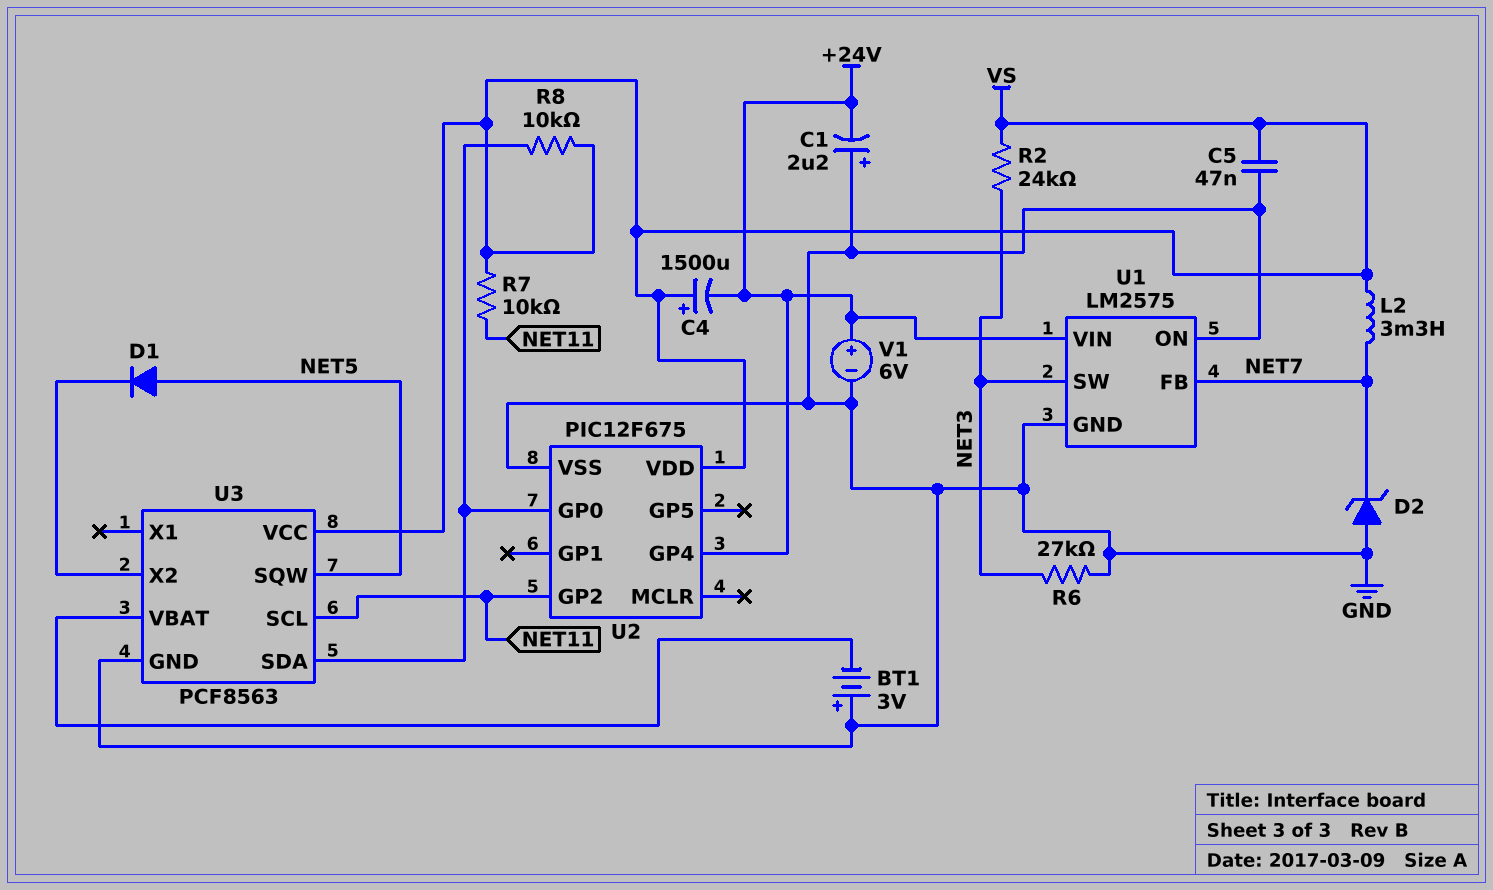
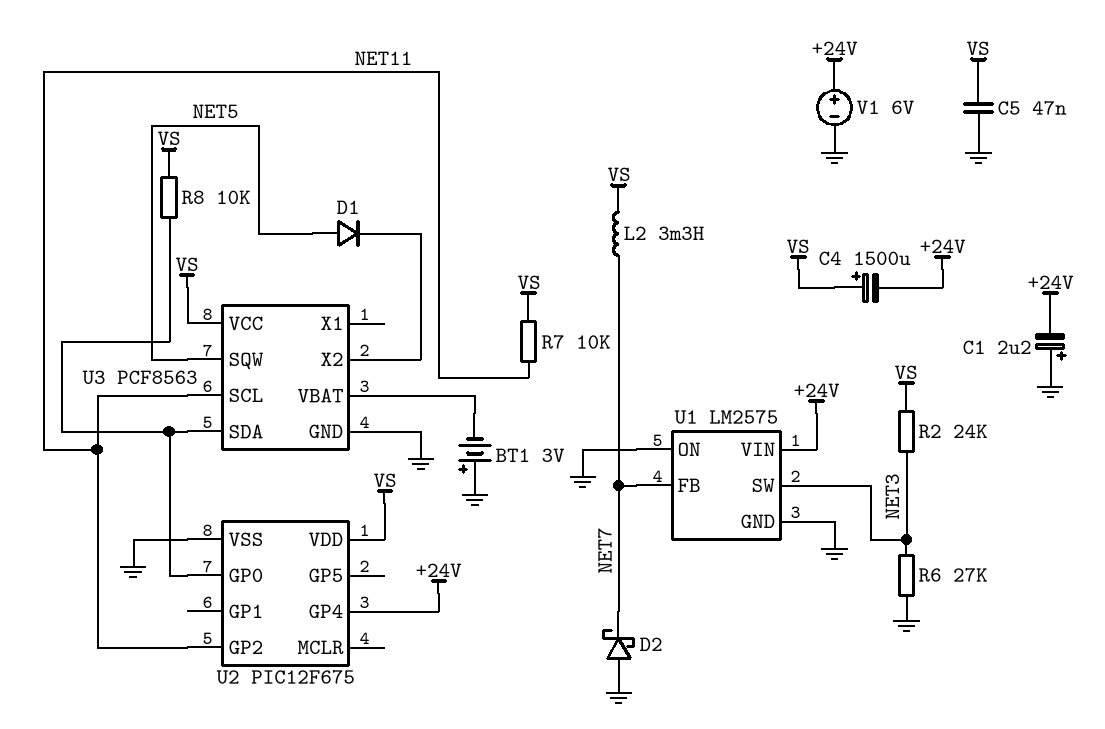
D2: zener (A GND, K NET7) -> schottky (A GND, K NET7)

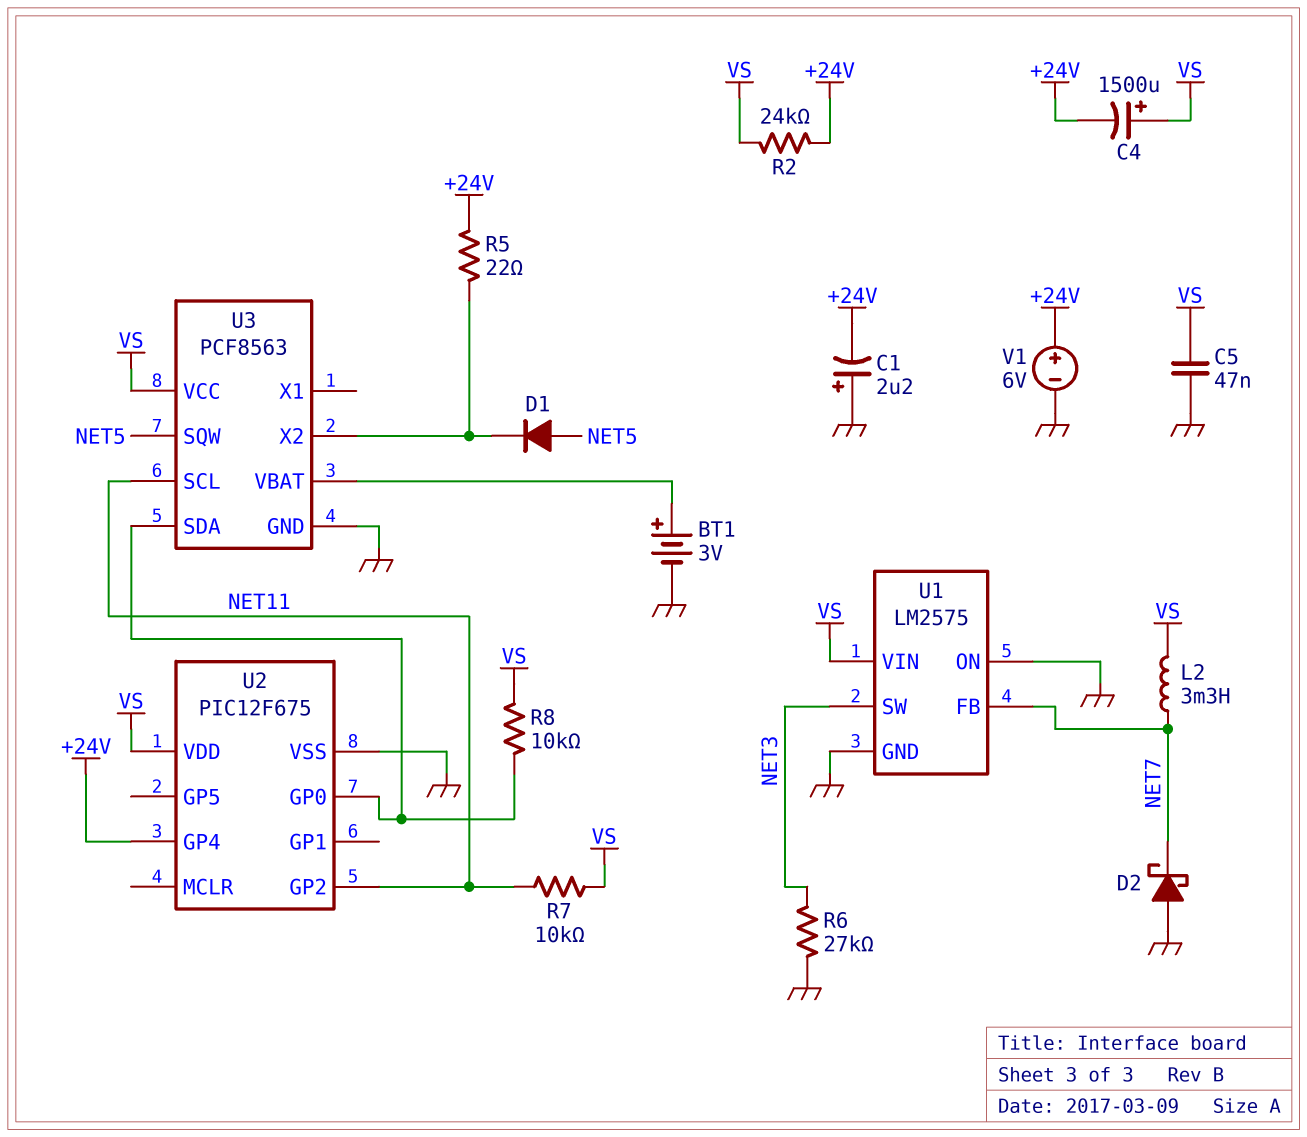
BT1: 3V (plus GND, minus U3/VBAT) -> 3V (plus U3/VBAT, minus GND)
R2: 24k (NET3, VS) -> 24k (+24V, VS)
R5: none -> 22 (+24V, U3/X2)
U1 pin VIN: +24V -> VS

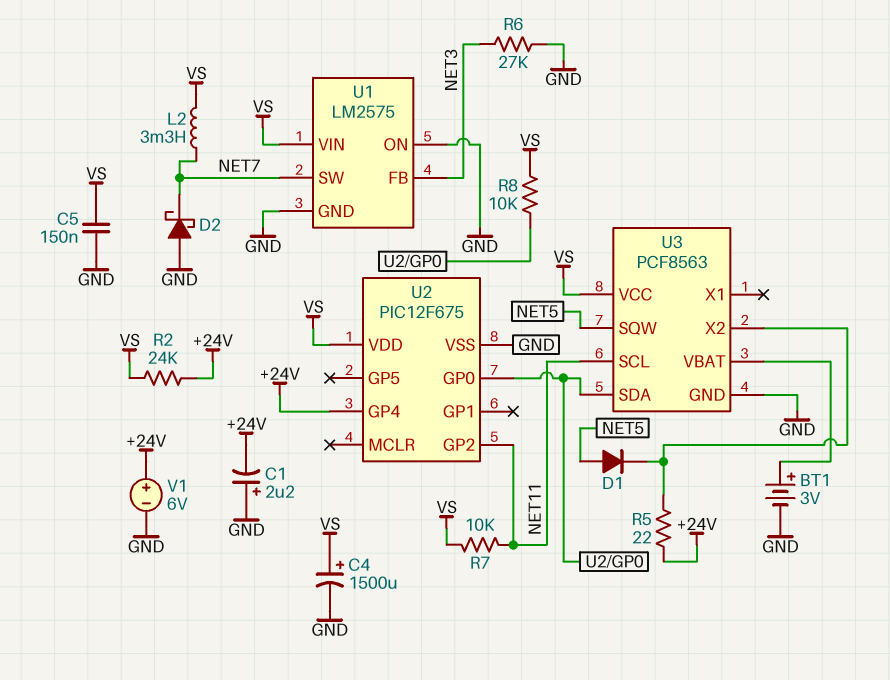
C4: 1500uF (plus VS, minus +24V) -> 1500uF (plus VS, minus GND)
C5: 47nF (GND, VS) -> 150nF (GND, VS)
U1 pin FB: NET7 -> NET3
U1 pin SW: NET3 -> NET7

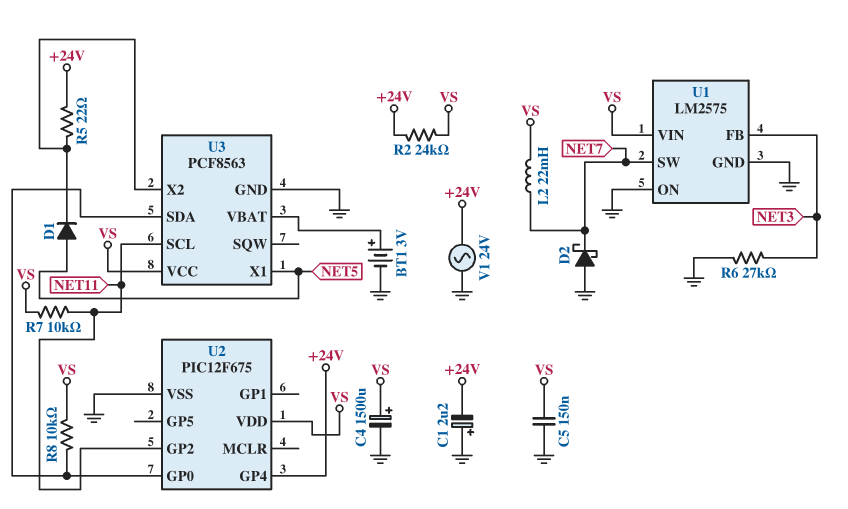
L2: 3.3mH (NET7, VS) -> 22mH (NET7, VS)
U3 pin SQW: NET5 -> none
U3 pin X1: none -> NET5
V1: 6V (plus +24V, minus GND) -> AC 24V (+24V, GND)

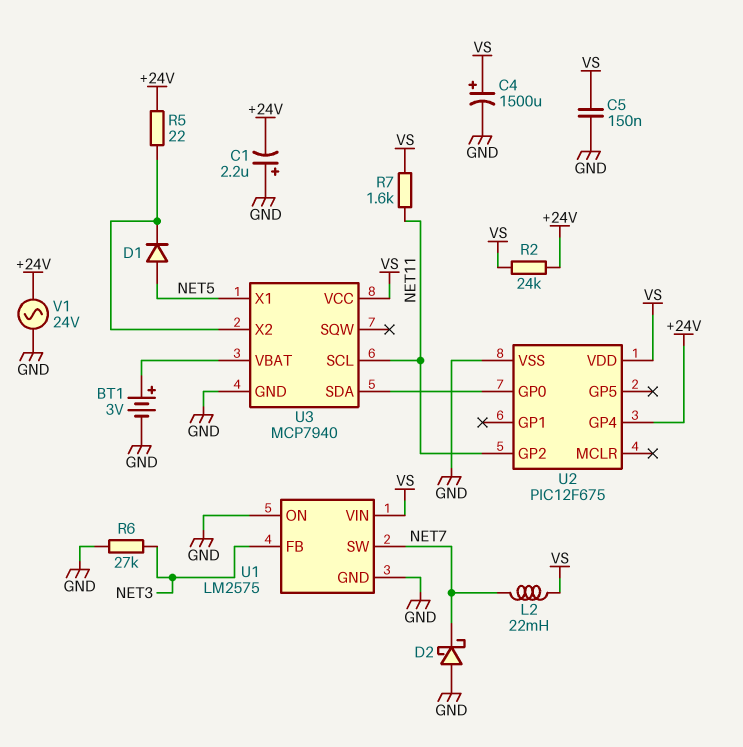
R7: 10k (NET11, VS) -> 1.6k (NET11, VS)
R8: 10k (U2/GP0, VS) -> none
U3: PCF8563 -> MCP7940

